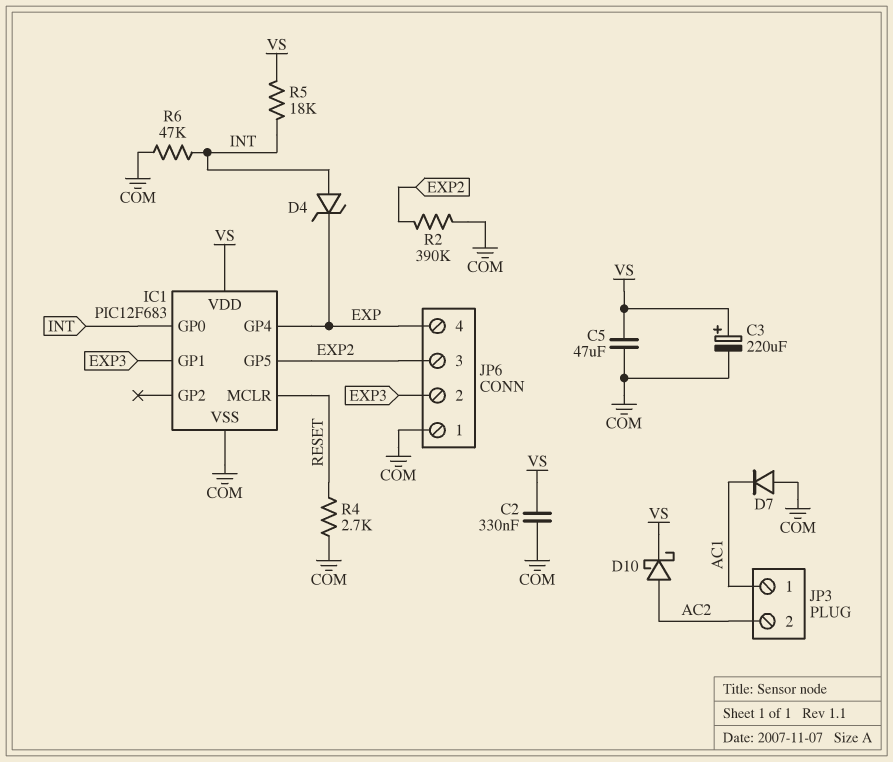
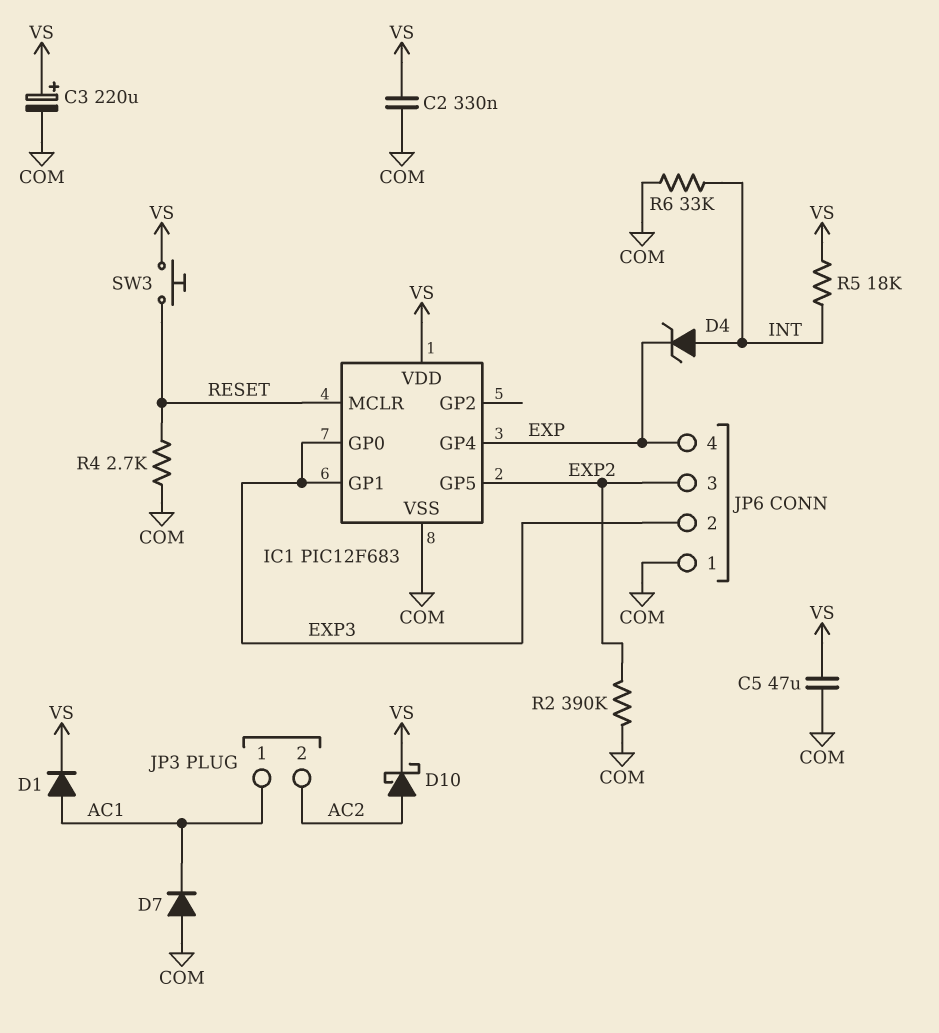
D1: none -> diode (A AC1, K VS)
IC1 pin GP0: INT -> EXP3
R6: 47k (COM, INT) -> 33k (COM, INT)
SW3: none -> button (RESET, VS)

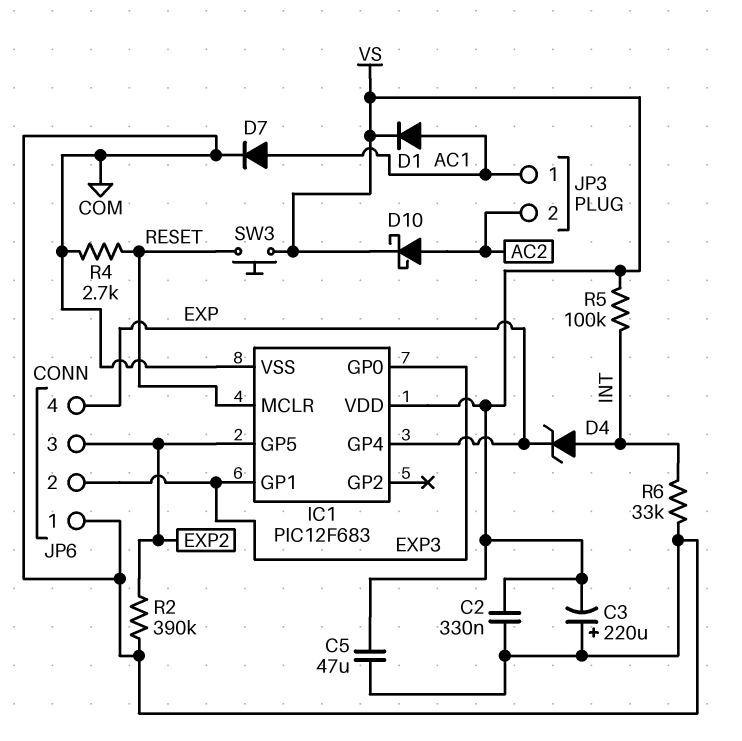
C3: 220uF (plus VS, minus COM) -> 220uF (plus COM, minus VS)
D7: diode (A COM, K AC1) -> diode (A AC1, K COM)
R5: 18k (INT, VS) -> 100k (INT, VS)

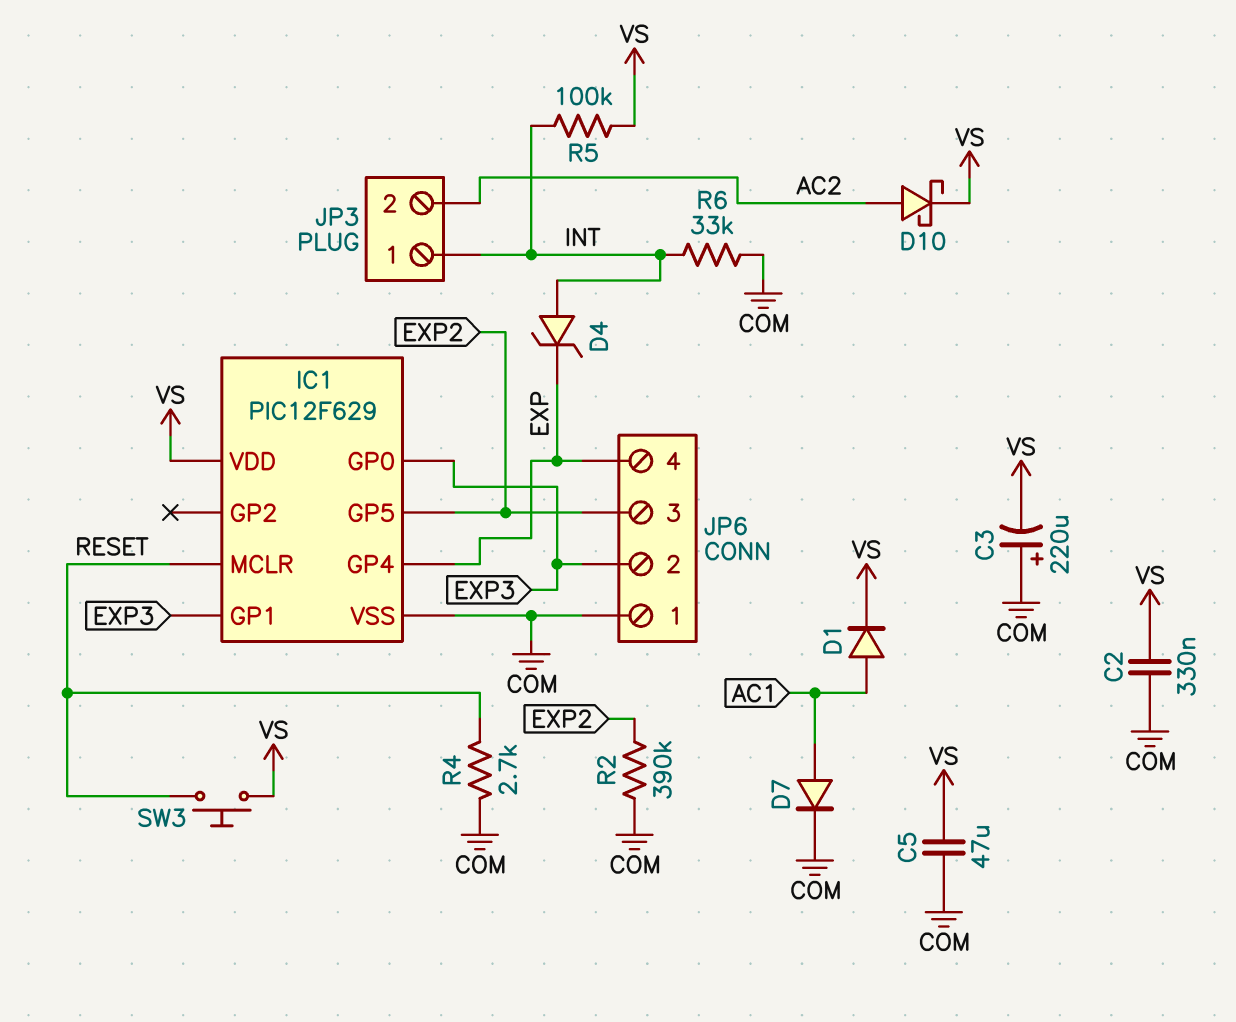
IC1: PIC12F683 -> PIC12F629
JP3 pin 1: AC1 -> INT

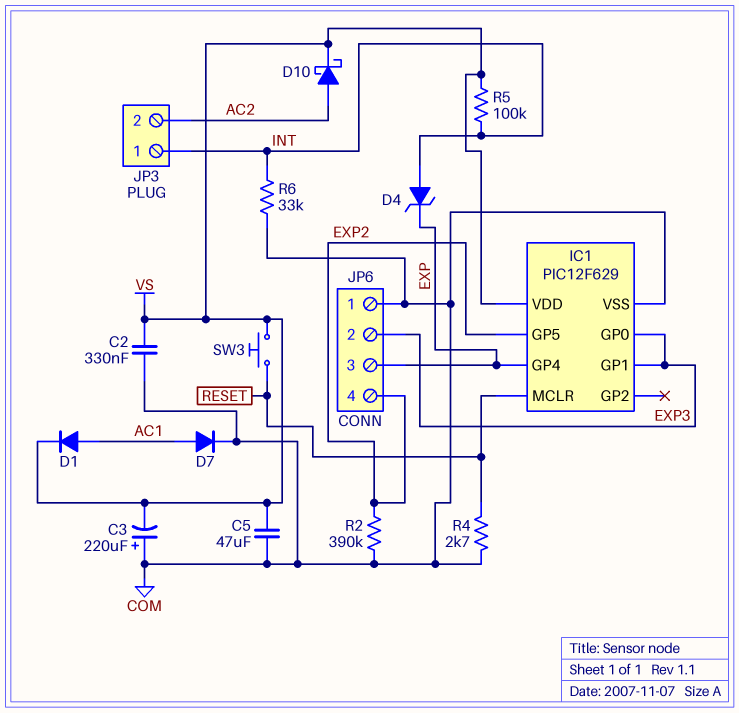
JP6 pin 3: EXP2 -> EXP
JP6 pin 4: EXP -> EXP2

